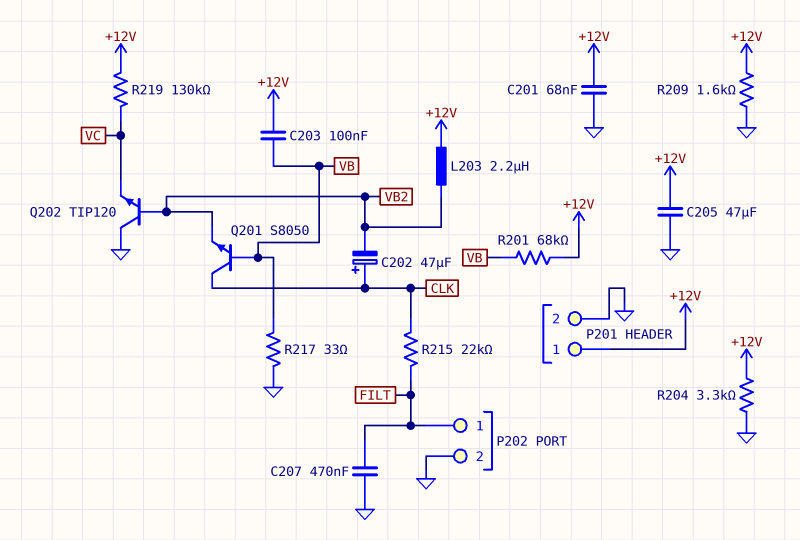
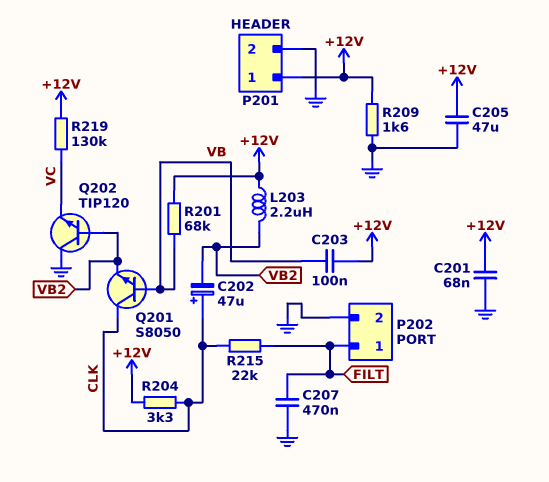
R204: 3.3k (+12V, GND) -> 3.3k (+12V, CLK)
R217: 33 (GND, VB) -> none

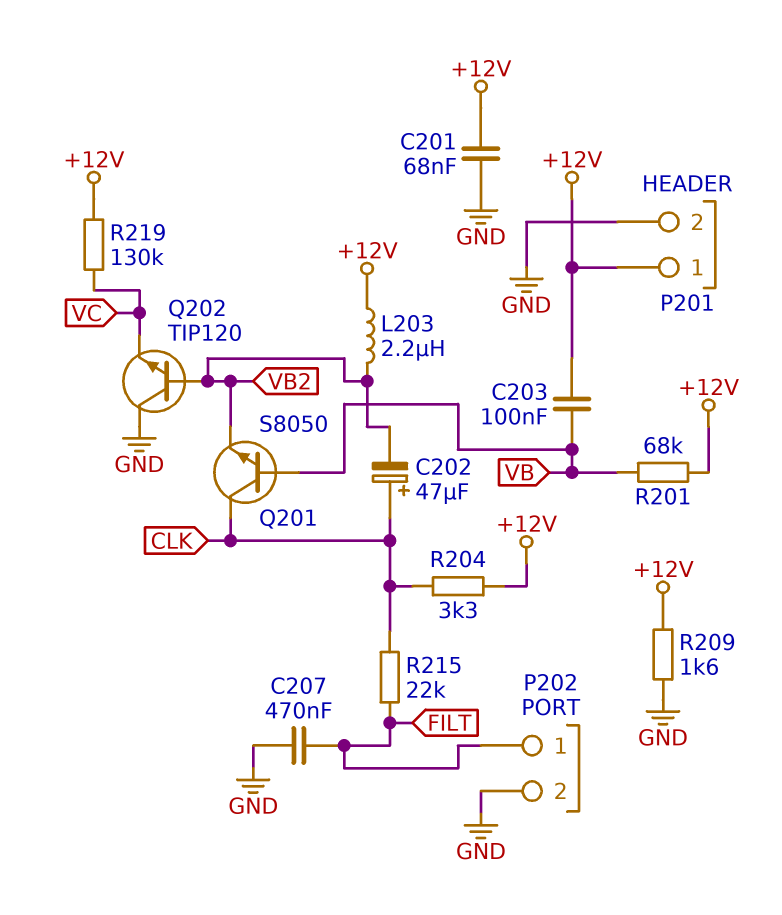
C205: 47uF (+12V, GND) -> none

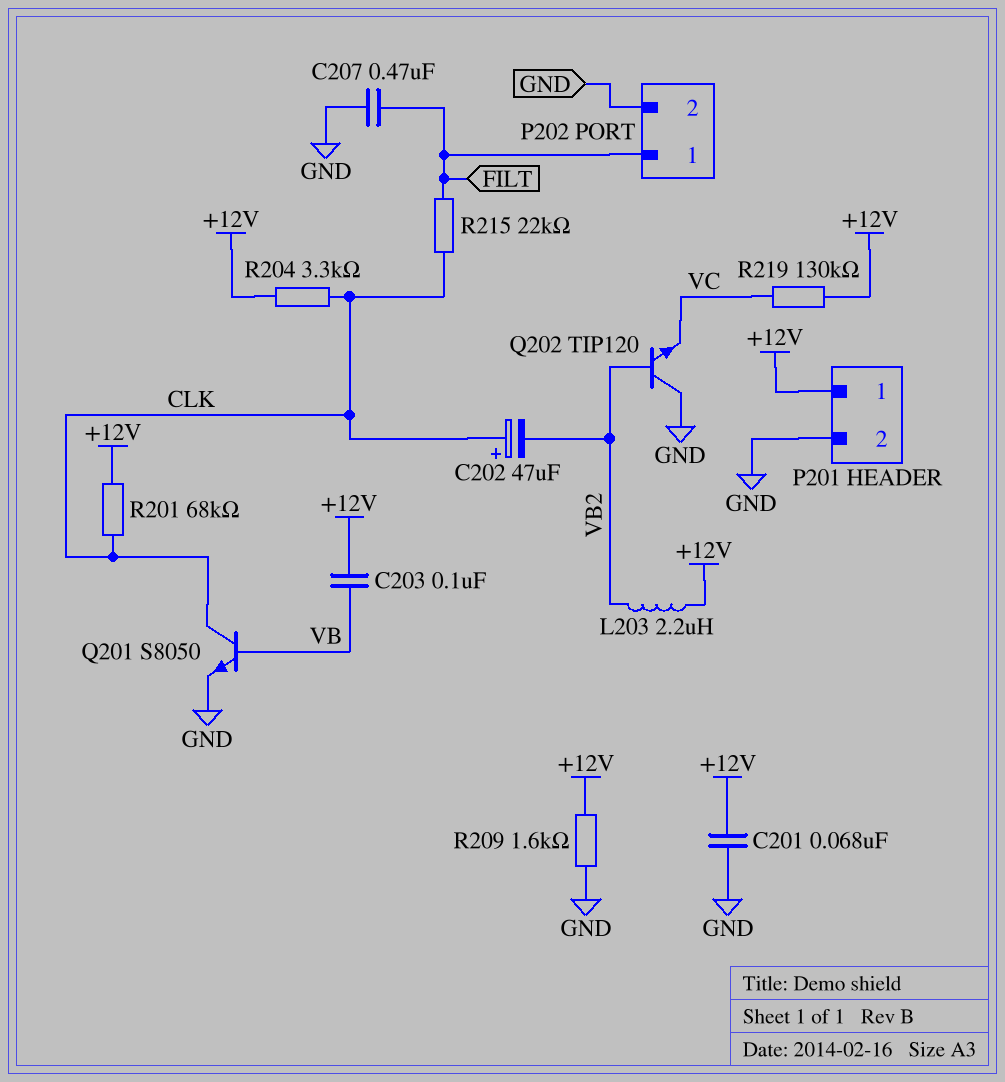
Q201: NPN S8050 (B VB, C CLK, E VB2) -> NPN S8050 (B VB, C CLK, E GND)
R201: 68k (+12V, VB) -> 68k (+12V, CLK)

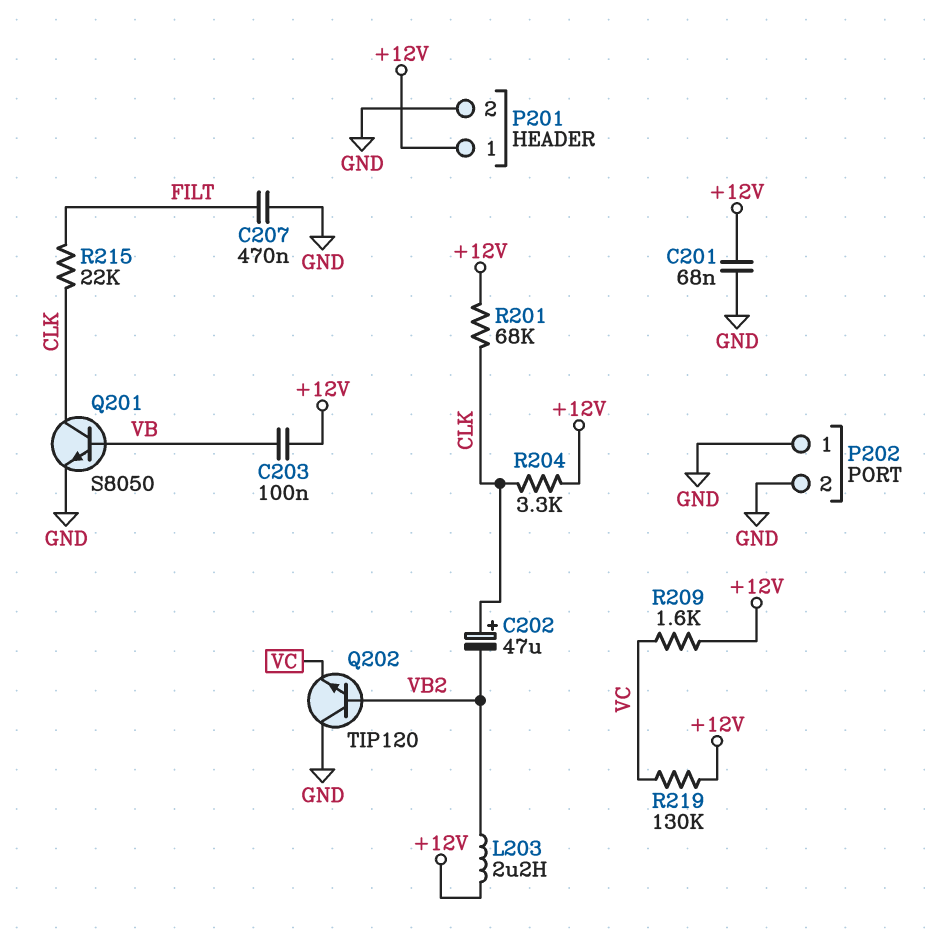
P202 pin 1: FILT -> GND
R209: 1.6k (+12V, GND) -> 1.6k (+12V, VC)

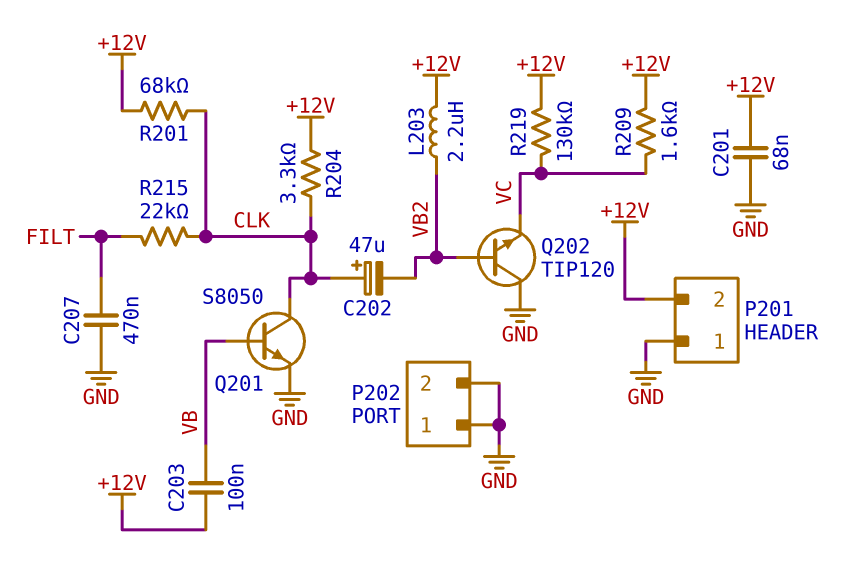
P201 pin 1: +12V -> GND
P201 pin 2: GND -> +12V

